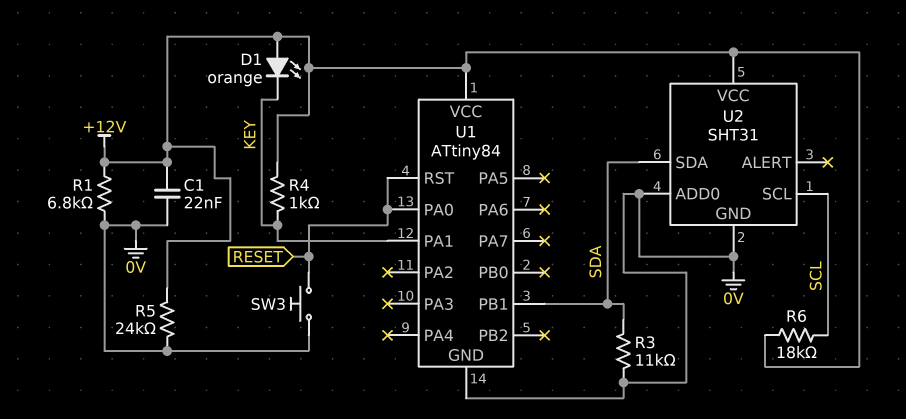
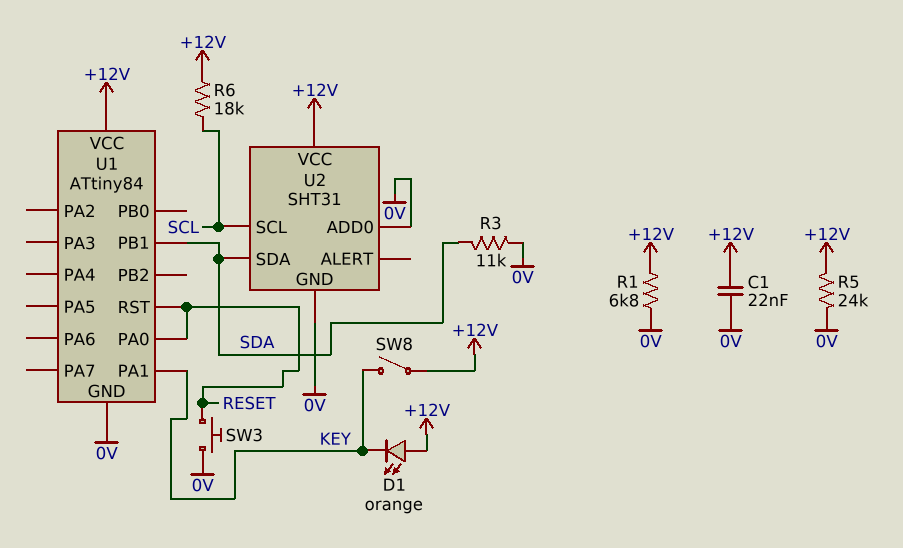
R4: 1k (+12V, KEY) -> none
SW8: none -> switch (+12V, KEY)

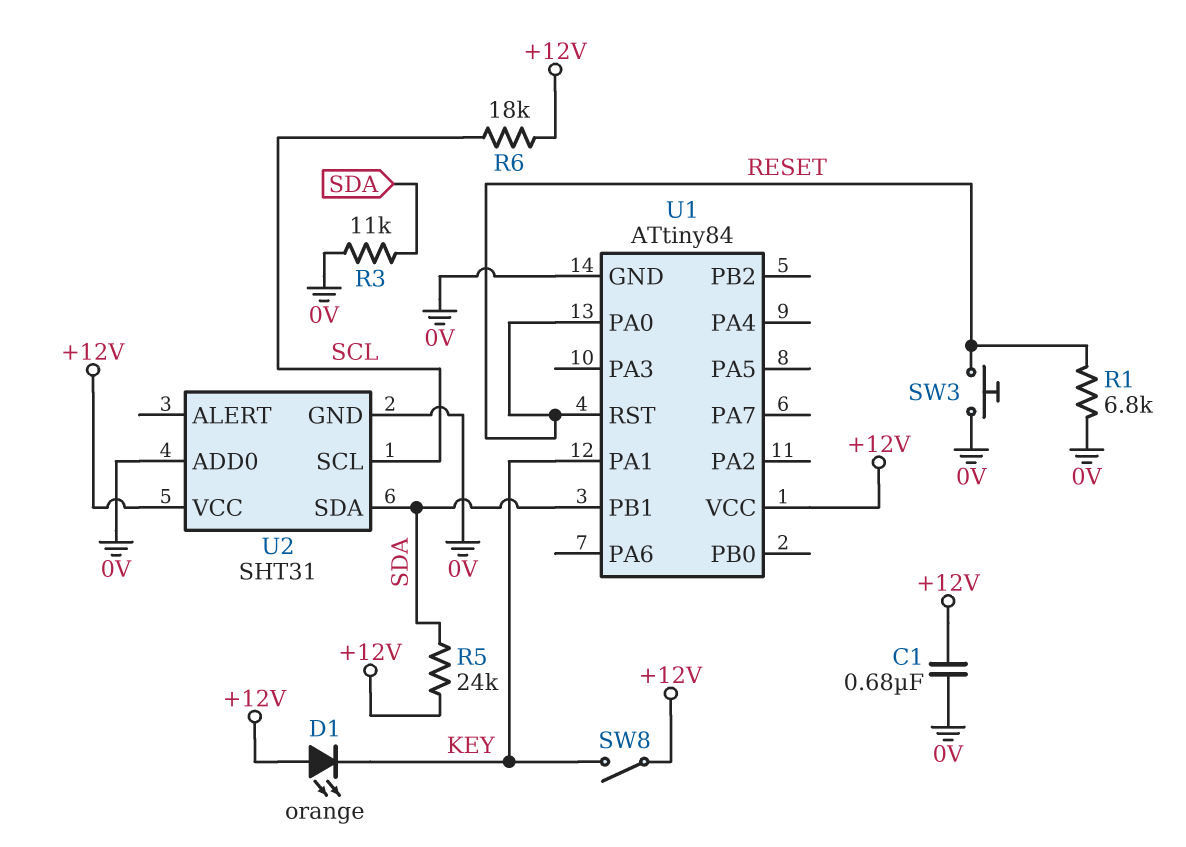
C1: 22nF (+12V, 0V) -> 680nF (+12V, 0V)
R1: 6.8k (+12V, 0V) -> 6.8k (0V, RESET)
R5: 24k (+12V, 0V) -> 24k (+12V, SDA)

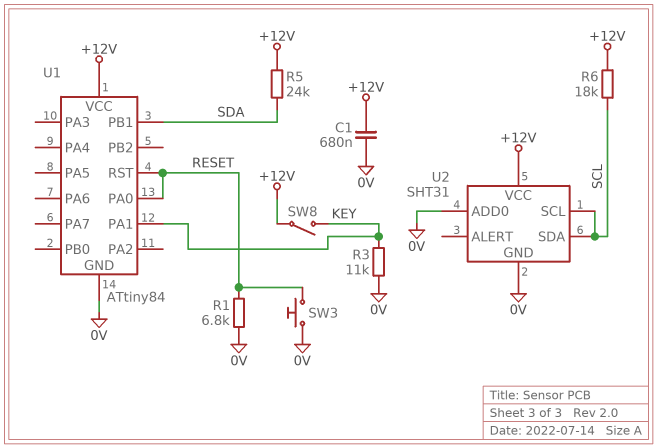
D1: LED orange (A +12V, K KEY) -> none
R3: 11k (0V, SDA) -> 11k (0V, KEY)
U2 pin SDA: SDA -> SCL

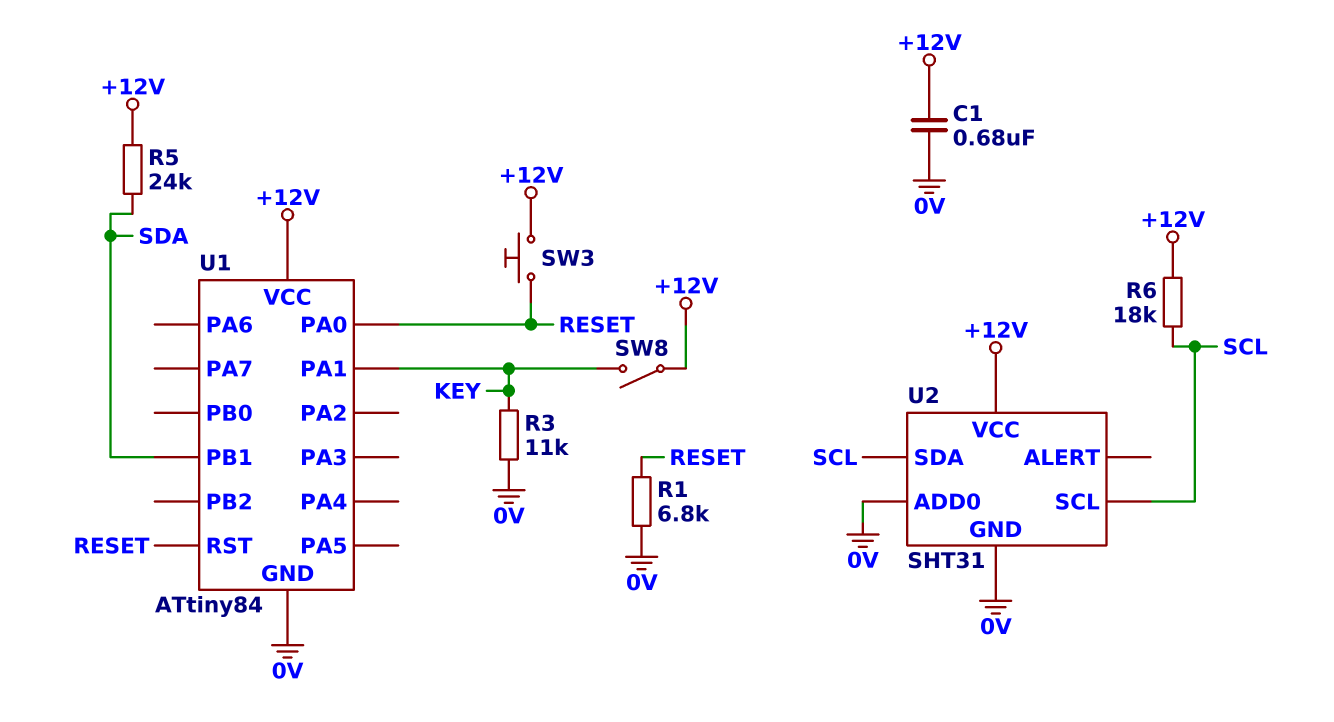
SW3: button (0V, RESET) -> button (+12V, RESET)

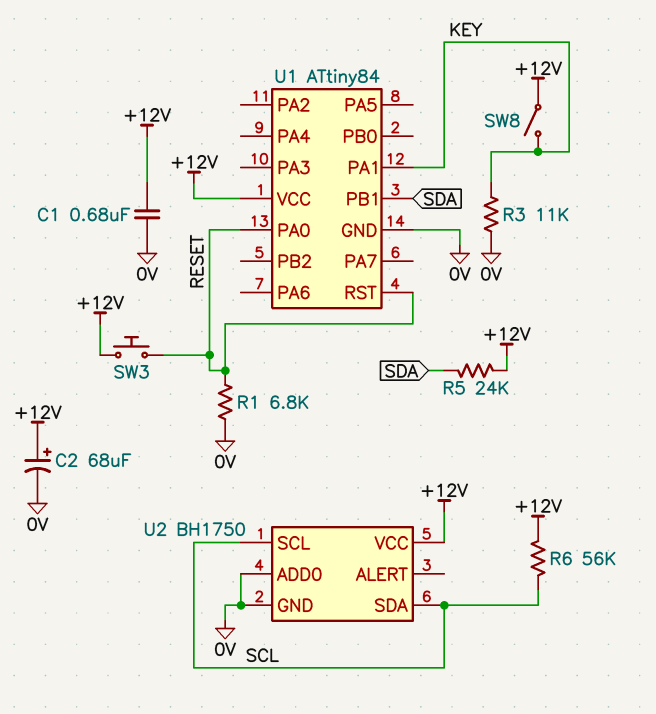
C2: none -> 68uF (plus +12V, minus 0V)
R6: 18k (+12V, SCL) -> 56k (+12V, SCL)
U2: SHT31 -> BH1750

